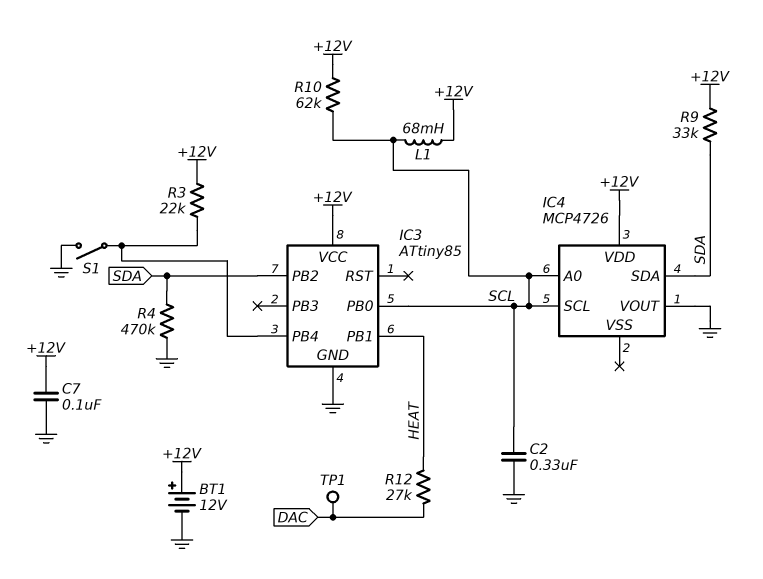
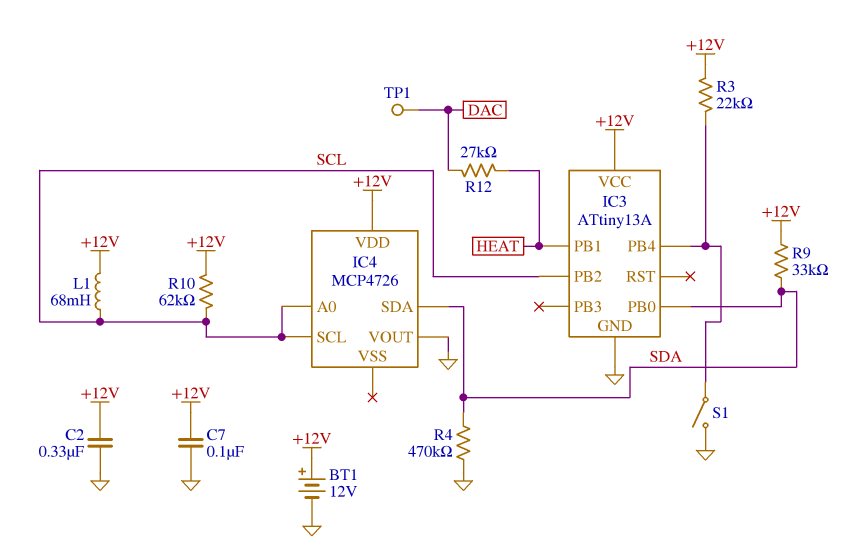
C2: 330nF (GND, SCL) -> 330nF (+12V, GND)
IC3: ATtiny85 -> ATtiny13A
IC3 pin PB0: SCL -> SDA
IC3 pin PB2: SDA -> SCL

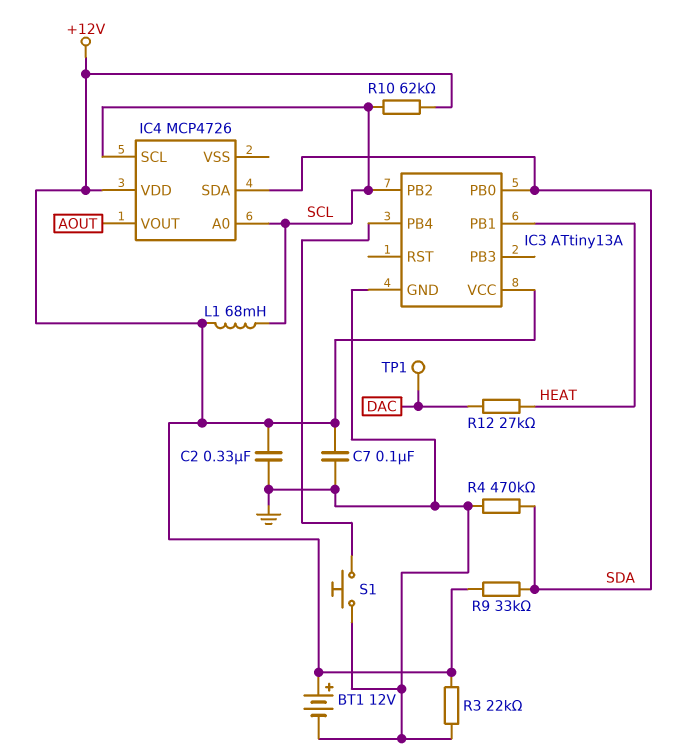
IC4 pin VOUT: GND -> AOUT
R3: 22k (+12V, IC3/PB4) -> 22k (+12V, GND)
S1: switch (GND, IC3/PB4) -> button (GND, IC3/PB4)

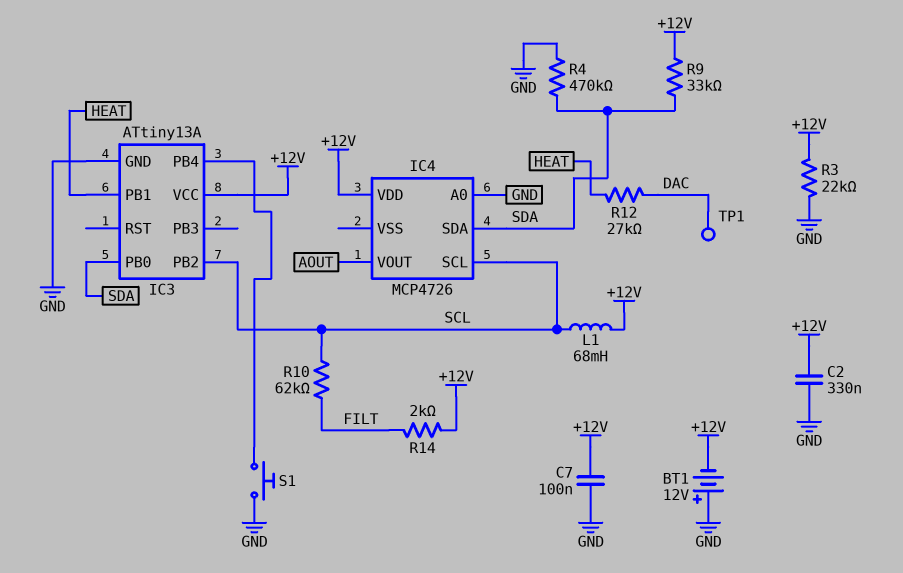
BT1: 12V (plus +12V, minus GND) -> 12V (plus GND, minus +12V)
IC4 pin A0: SCL -> GND
R10: 62k (+12V, SCL) -> 62k (FILT, SCL)
R14: none -> 2k (+12V, FILT)

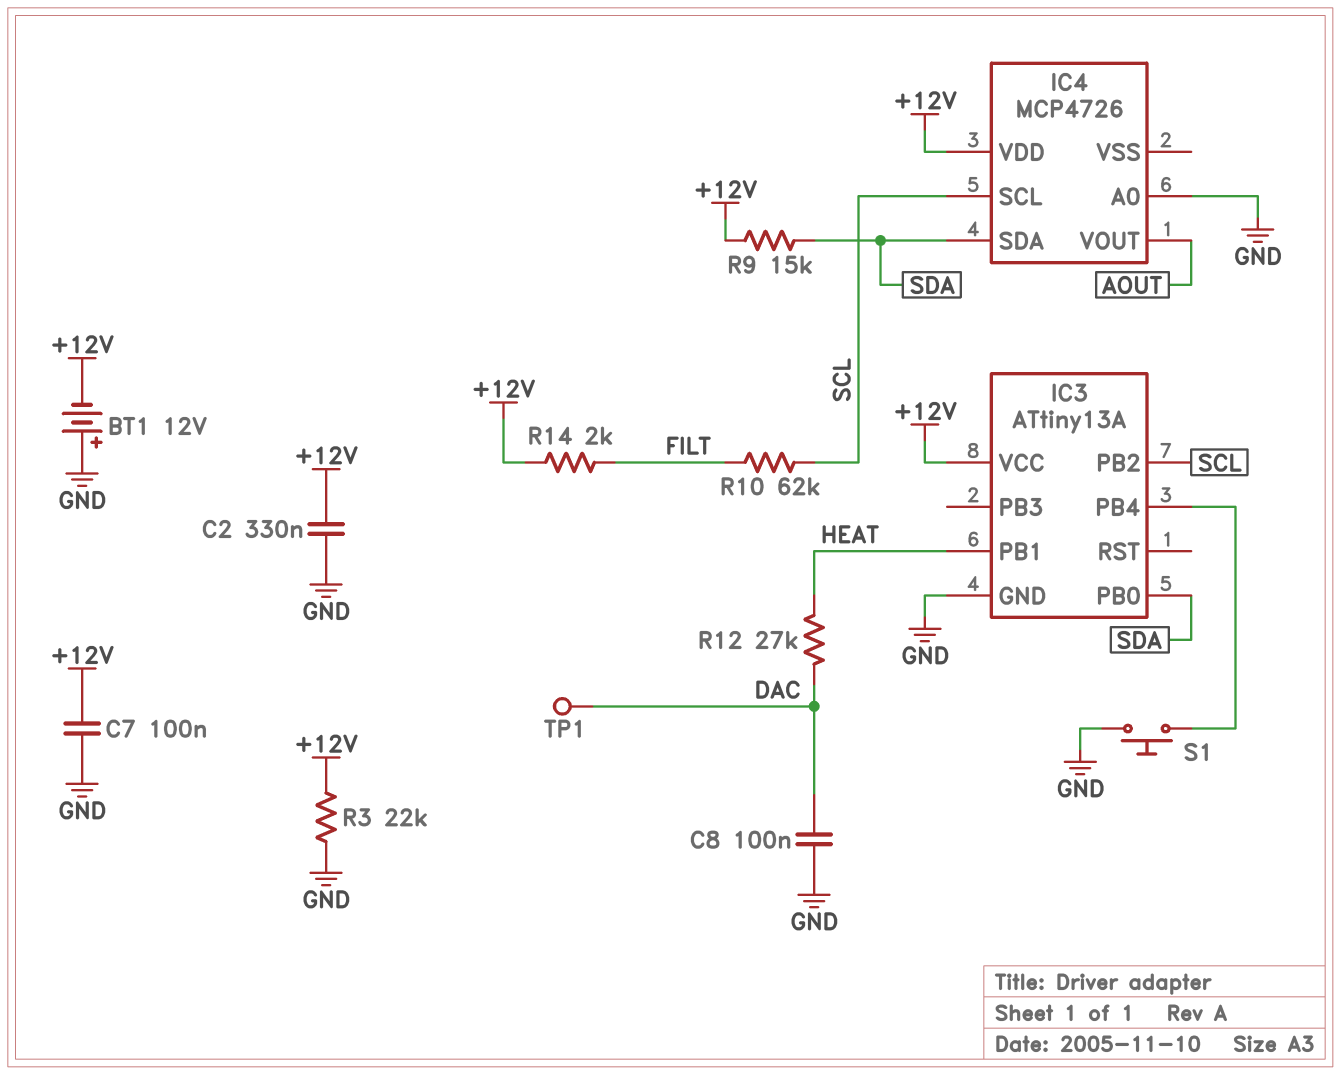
C8: none -> 100nF (DAC, GND)
L1: 68mH (+12V, SCL) -> none
R4: 470k (GND, SDA) -> none
R9: 33k (+12V, SDA) -> 15k (+12V, SDA)

